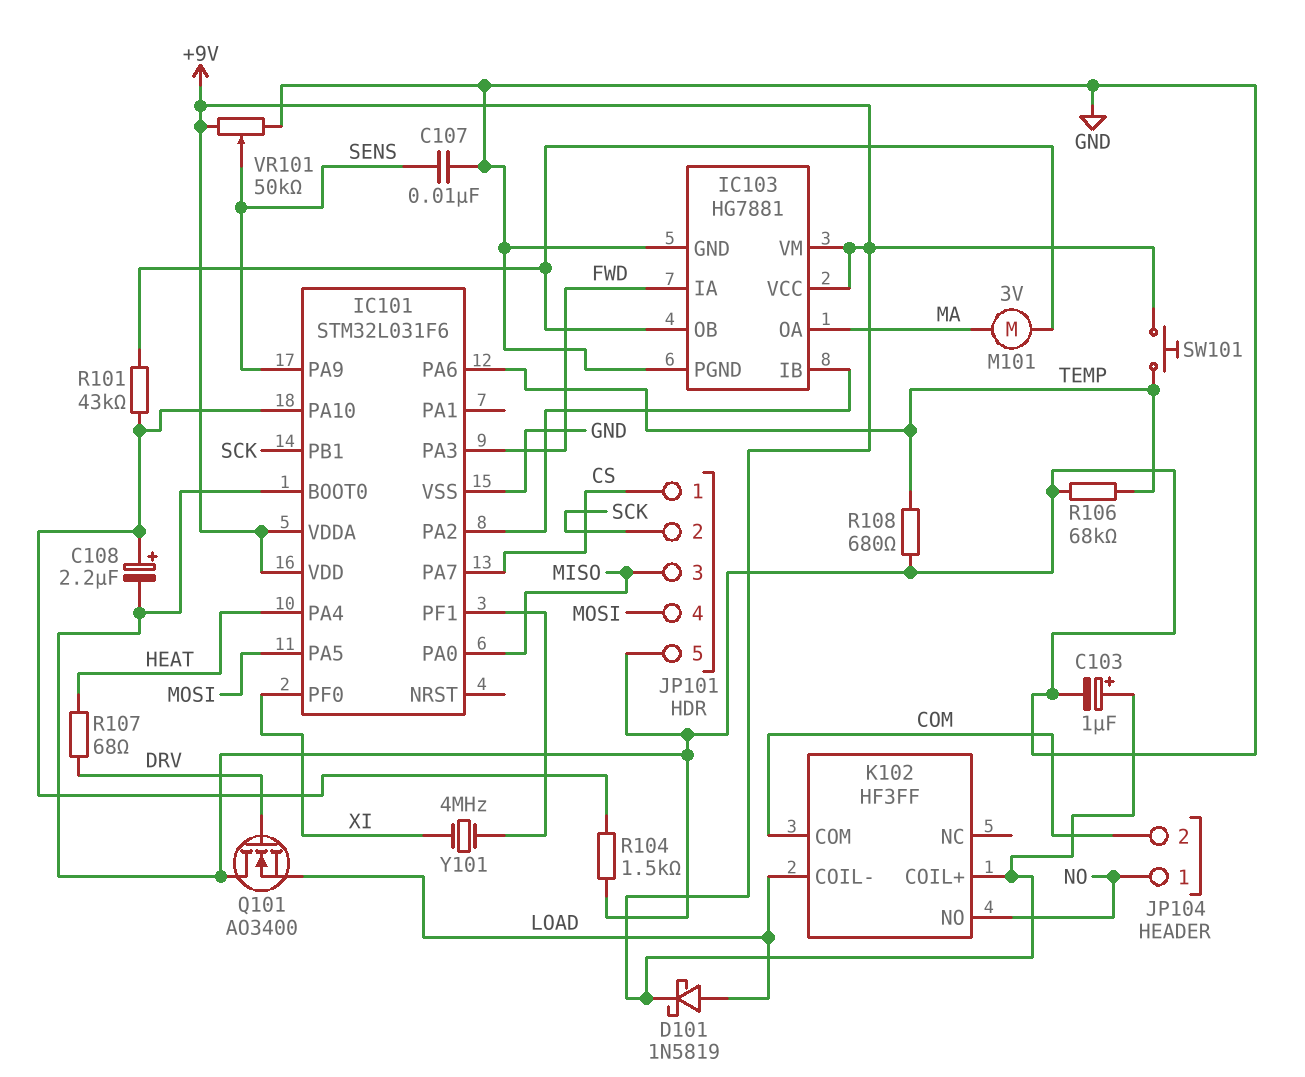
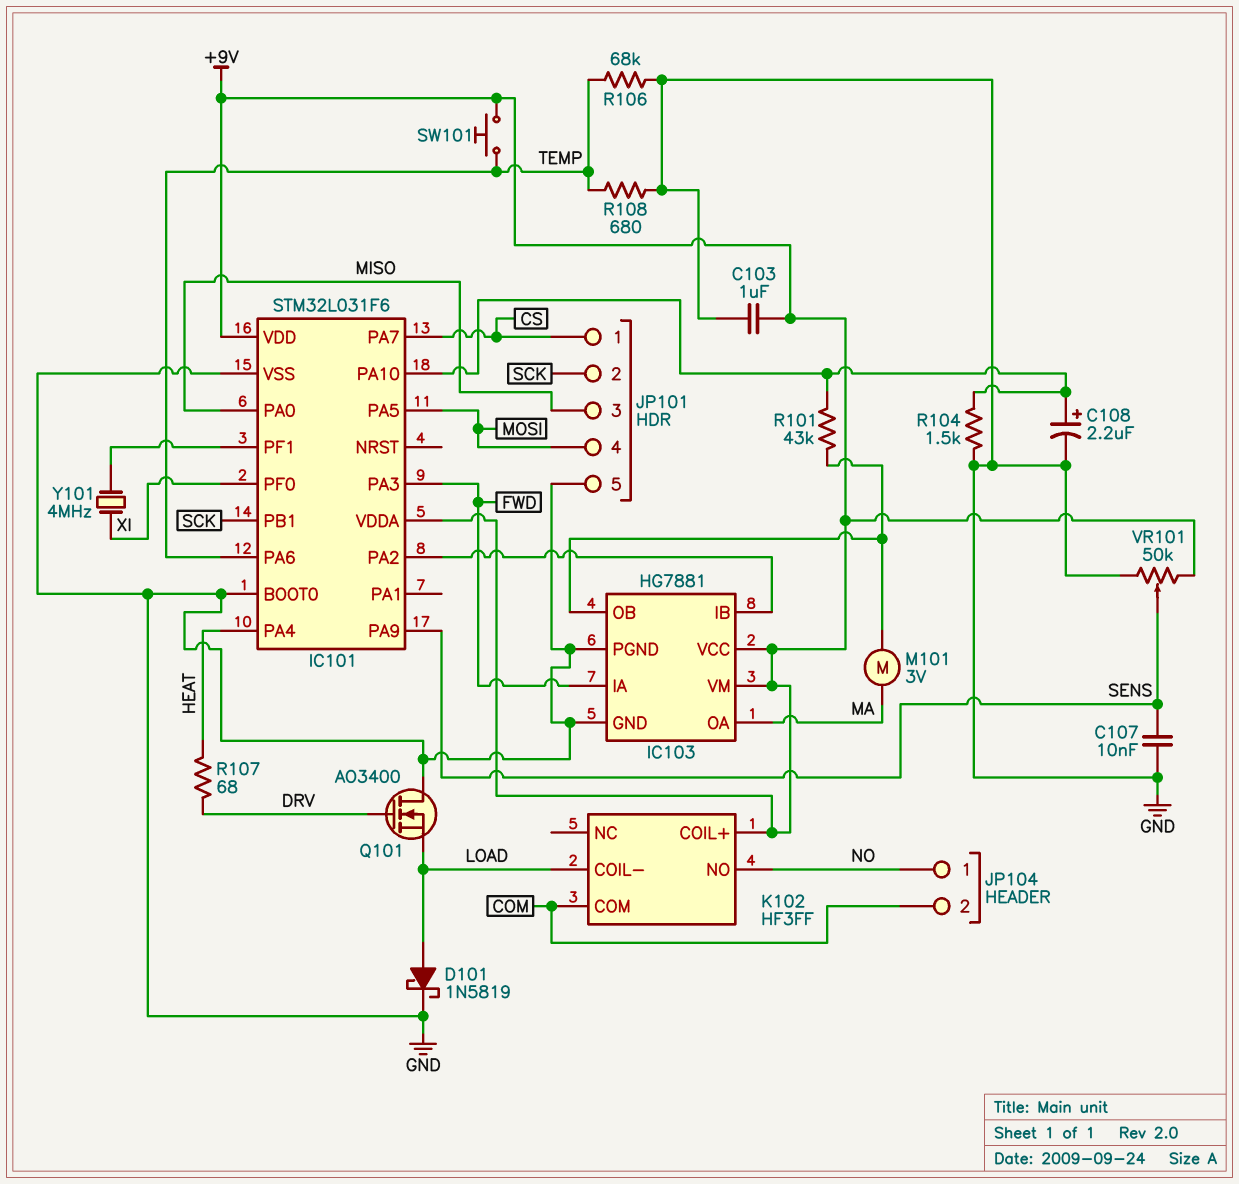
C103: 1uF (plus +9V, minus GND) -> 1uF (+9V, GND)
D101: schottky 1N5819 (A LOAD, K +9V) -> schottky 1N5819 (A LOAD, K GND)

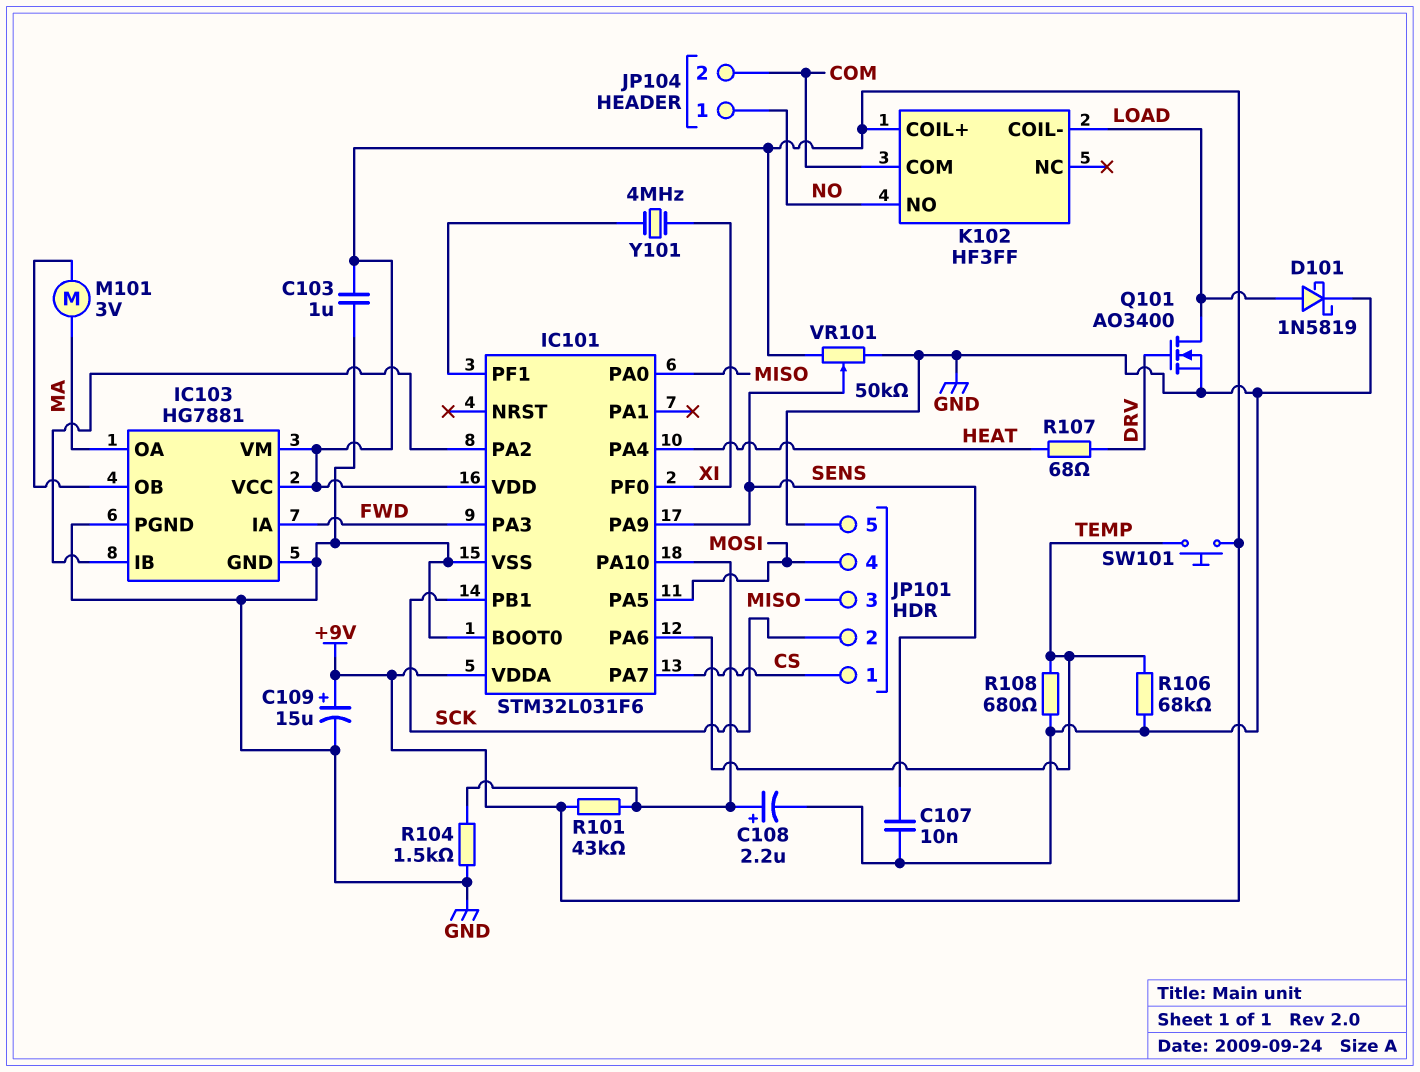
C109: none -> 15uF (plus +9V, minus GND)
Q101: NMOS AO3400 (G DRV, D GND, S LOAD) -> NMOS AO3400 (G DRV, D LOAD, S GND)
R101: 43k (IC101/PA10, IC103/OB) -> 43k (+9V, IC101/PA10)

